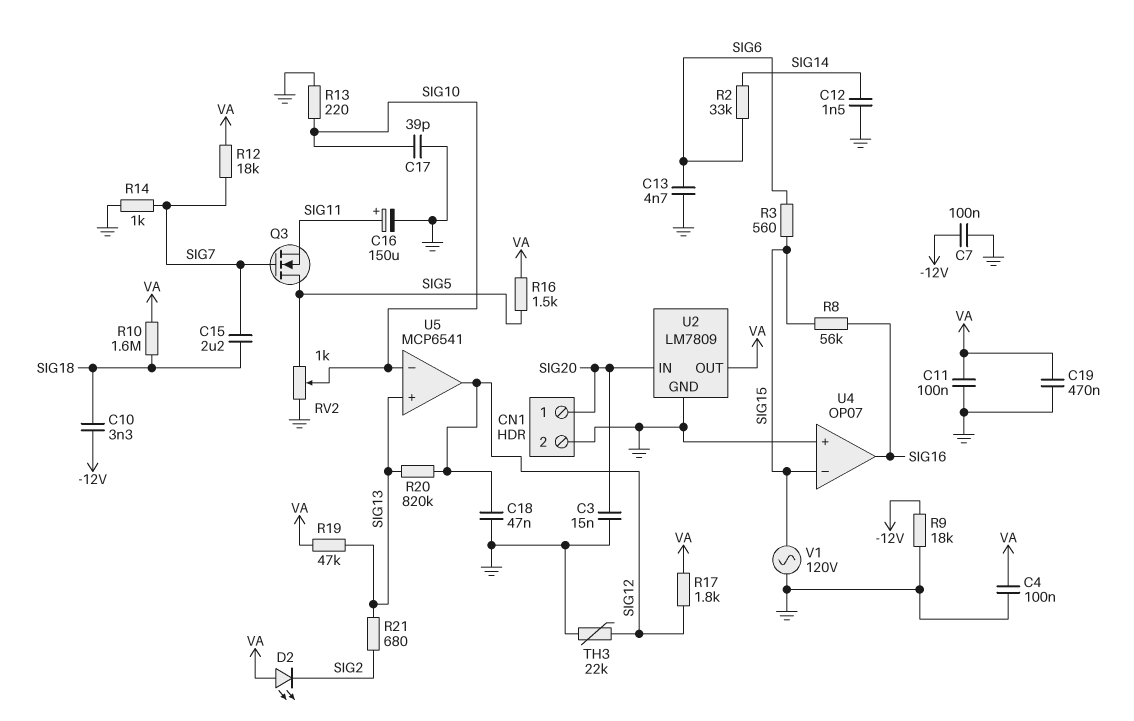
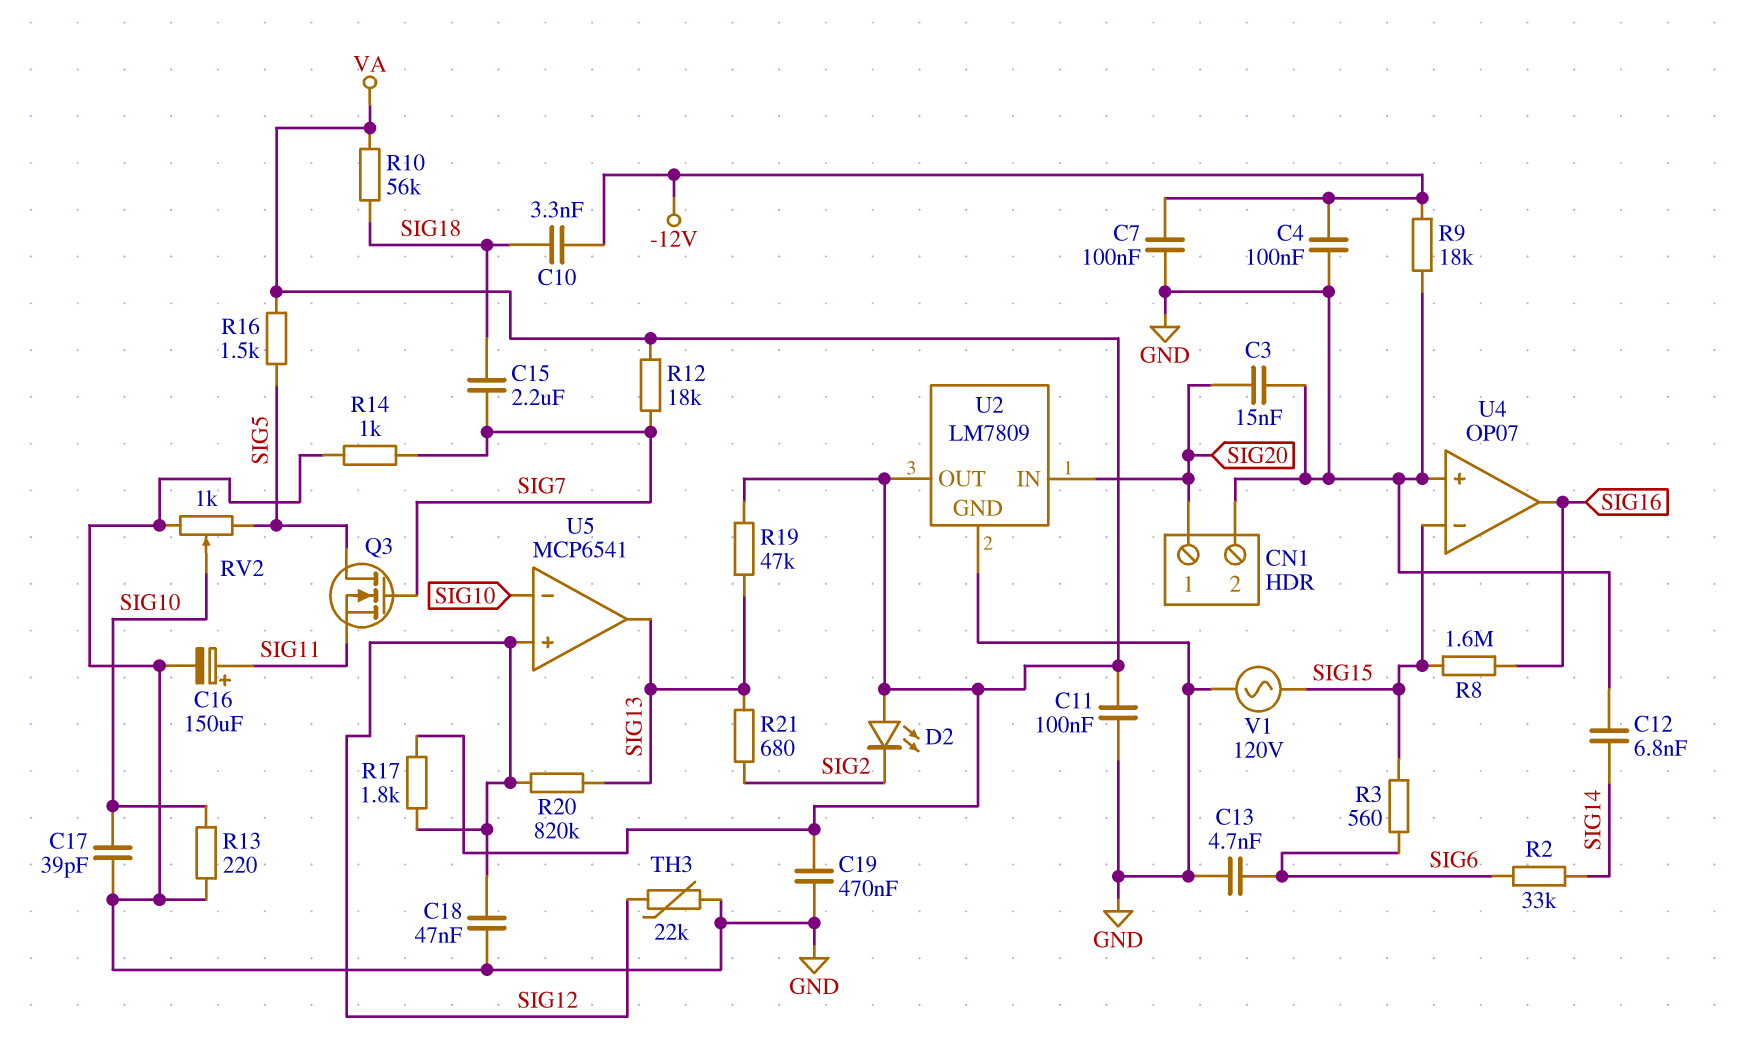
C4: 100nF (GND, VA) -> 100nF (-12V, GND)
C12: 1.5nF (GND, SIG14) -> 6.8nF (GND, SIG14)
R8: 56k (SIG15, SIG16) -> 1.6M (SIG15, SIG16)
R10: 1.6M (SIG18, VA) -> 56k (SIG18, VA)
U5 pin in+: SIG13 -> SIG12
U5 pin out: SIG12 -> SIG13

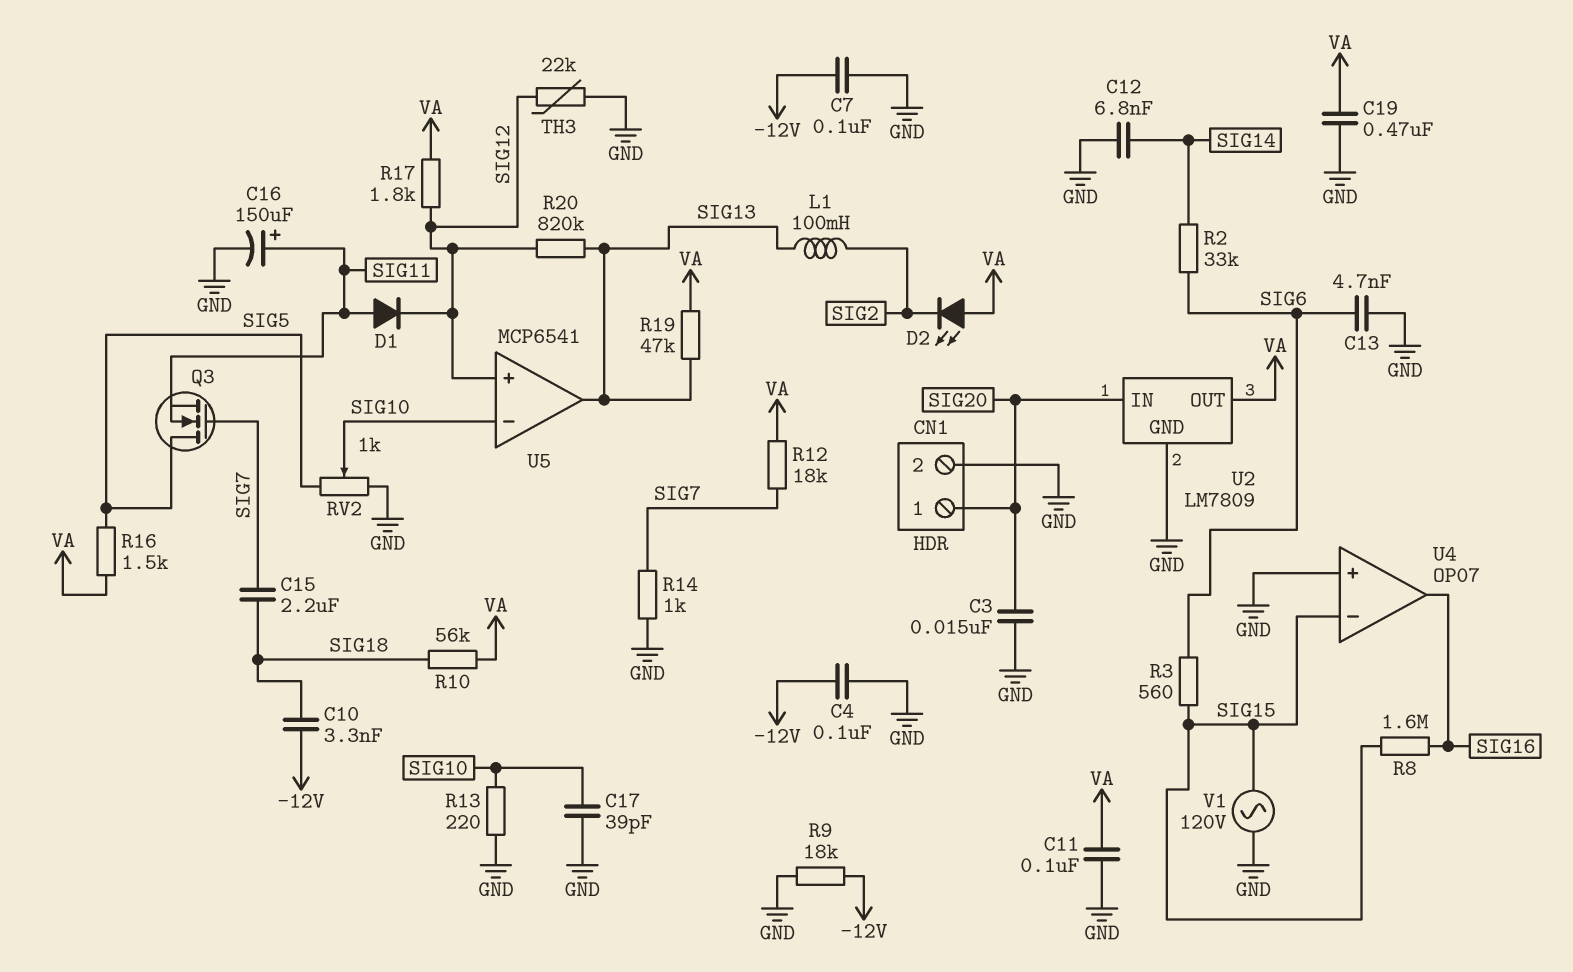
C18: 47nF (GND, SIG12) -> none
D1: none -> diode (A SIG11, K SIG12)
L1: none -> 100mH (SIG2, SIG13)
R21: 680 (SIG2, SIG13) -> none

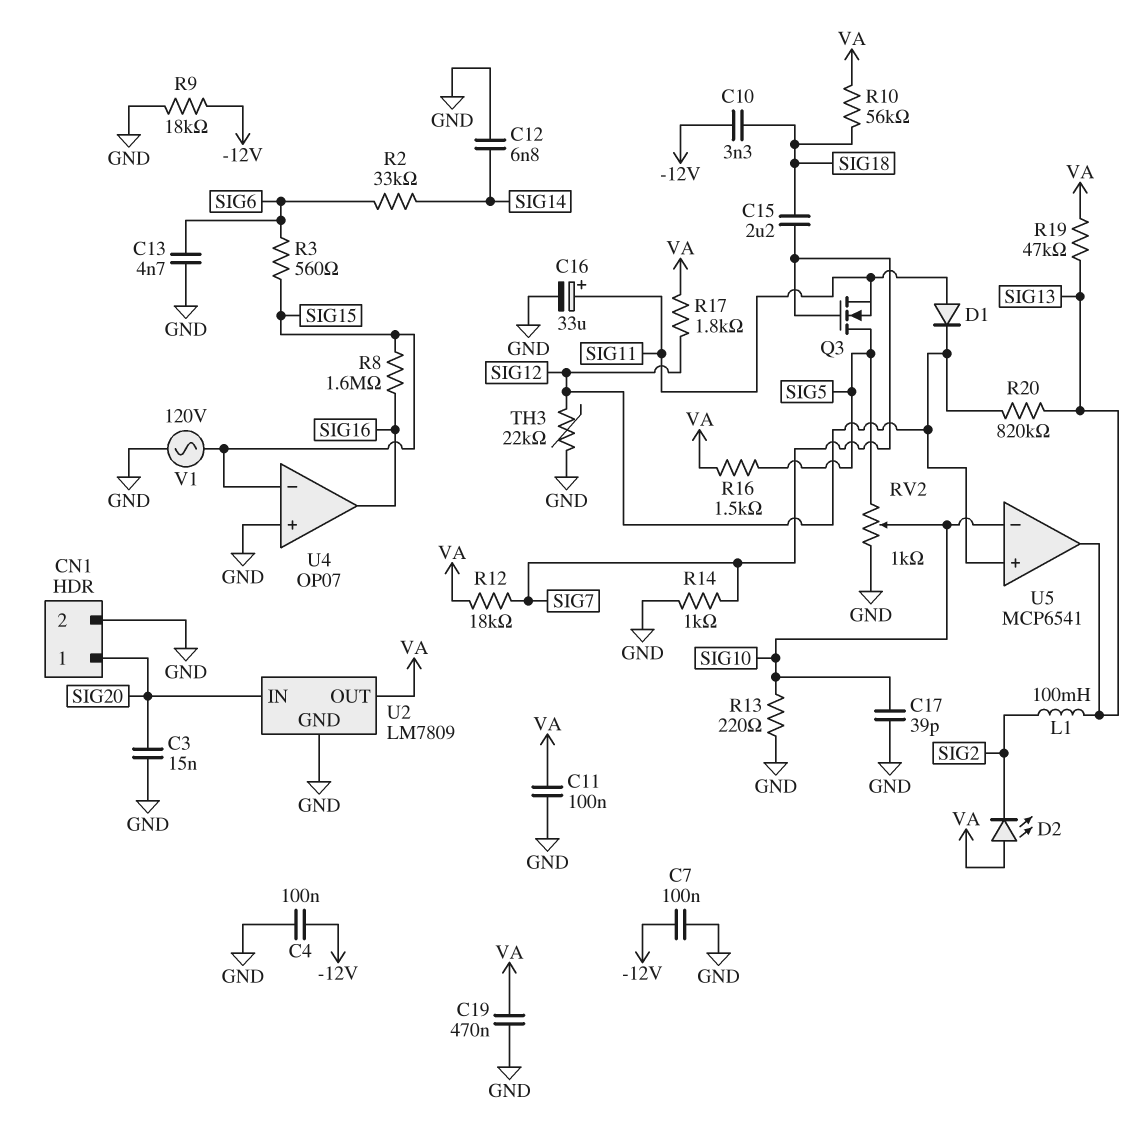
C16: 150uF (plus SIG11, minus GND) -> 33uF (plus SIG11, minus GND)

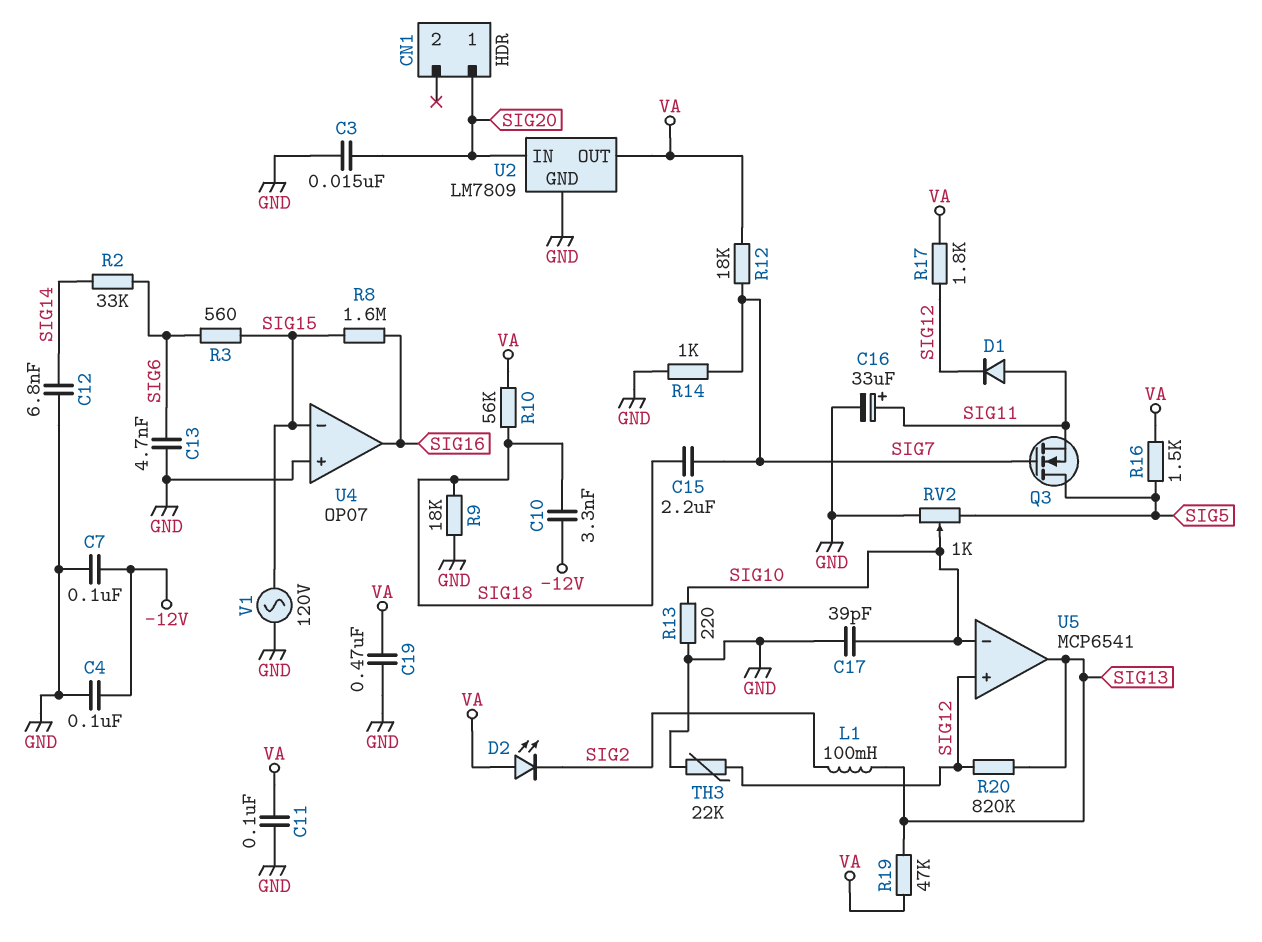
CN1 pin 2: GND -> none
R9: 18k (-12V, GND) -> 18k (GND, SIG18)

